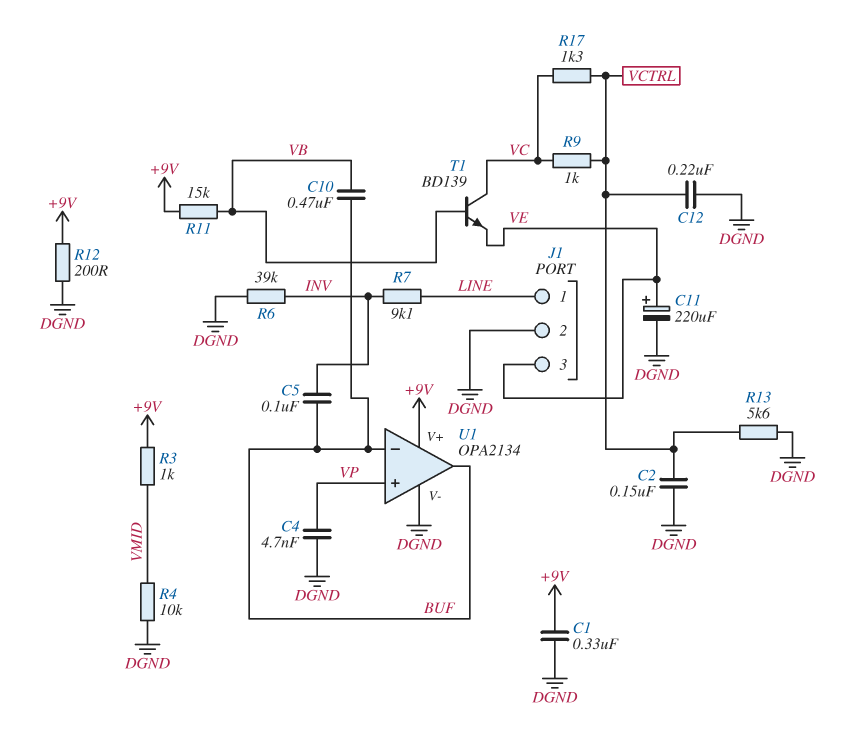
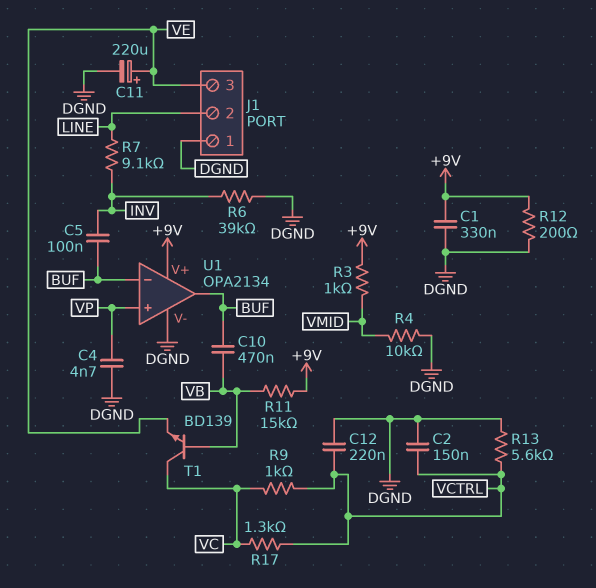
J1 pin 1: LINE -> DGND
J1 pin 2: DGND -> LINE

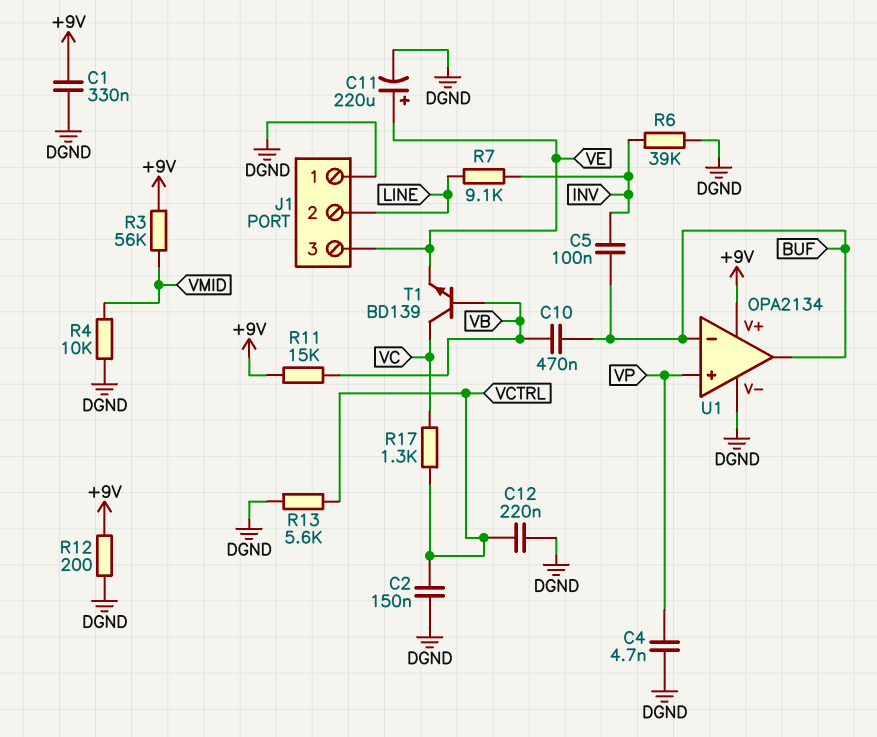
R3: 1k (+9V, VMID) -> 56k (+9V, VMID)
R9: 1k (VC, VCTRL) -> none

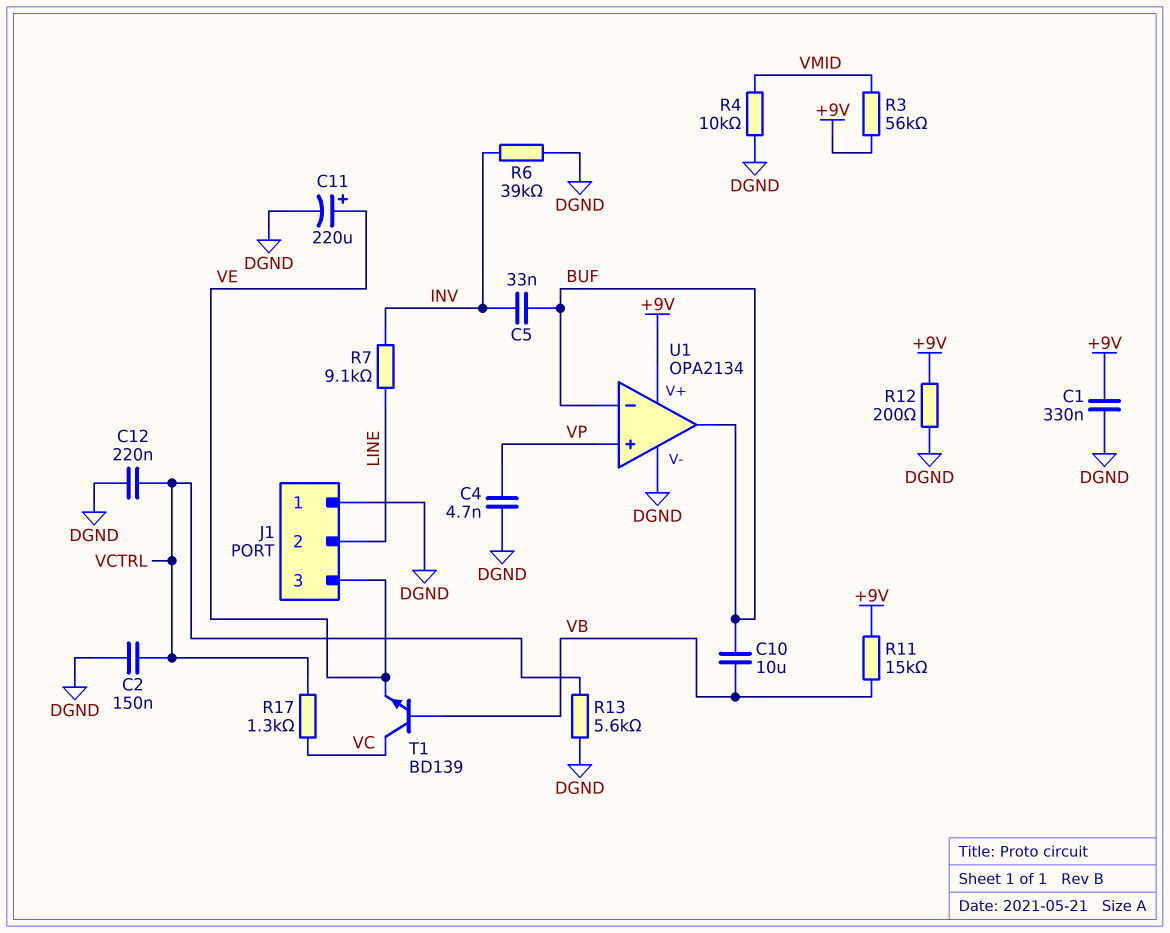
C5: 100nF (BUF, INV) -> 33nF (BUF, INV)
C10: 470nF (BUF, VB) -> 10uF (BUF, VB)

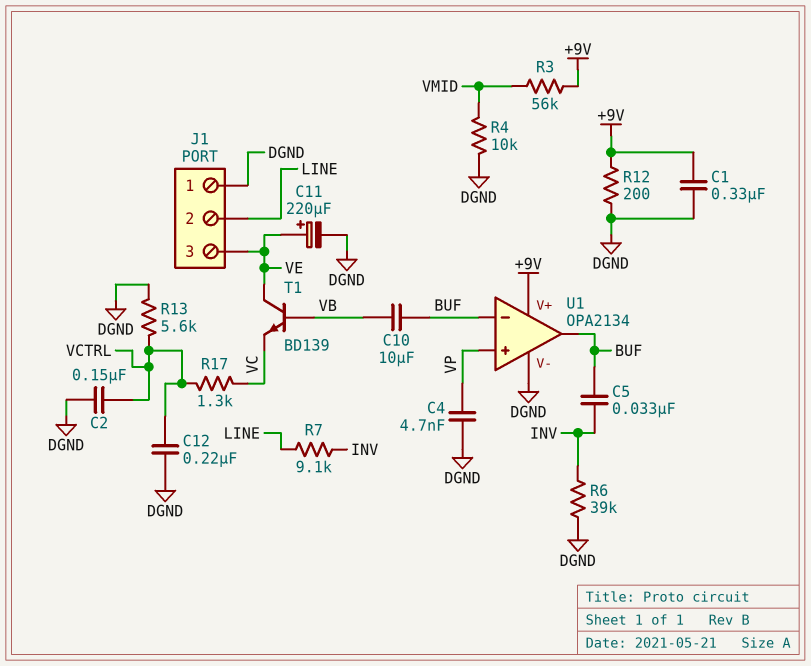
R11: 15k (+9V, VB) -> none
T1: NPN BD139 (B VB, C VC, E VE) -> NPN BD139 (B VB, C VE, E VC)

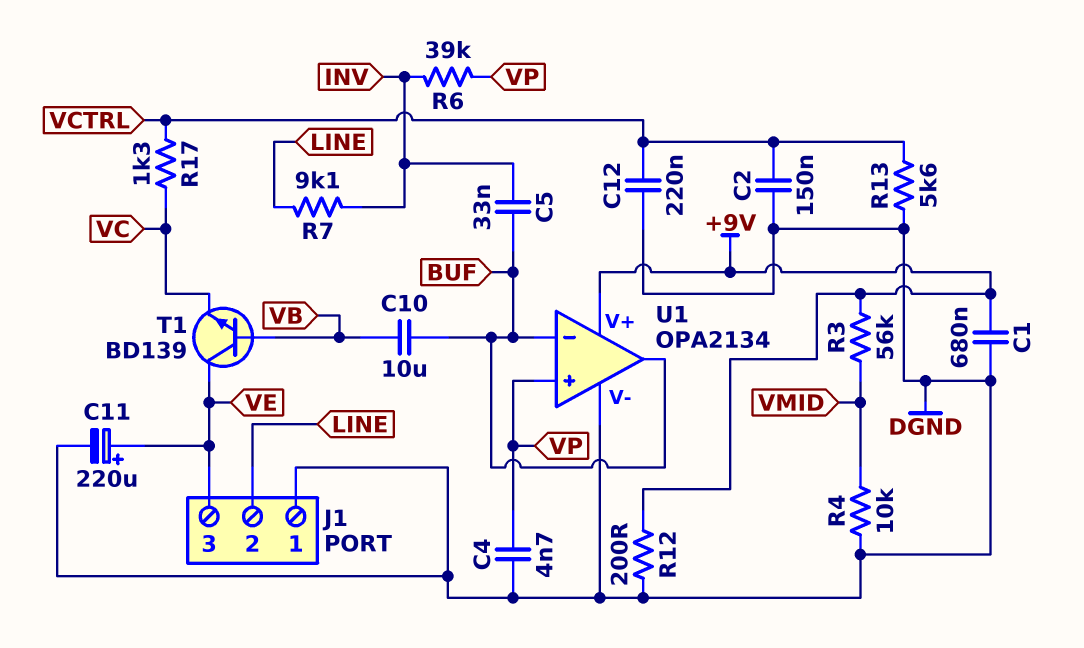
C1: 330nF (+9V, DGND) -> 680nF (+9V, DGND)
R6: 39k (DGND, INV) -> 39k (INV, VP)

